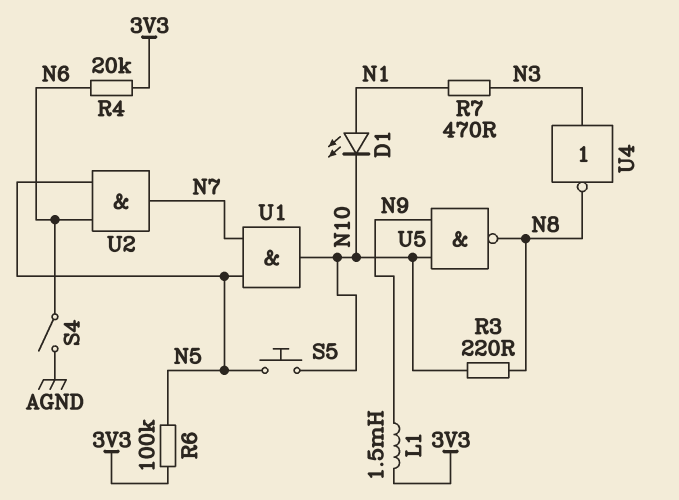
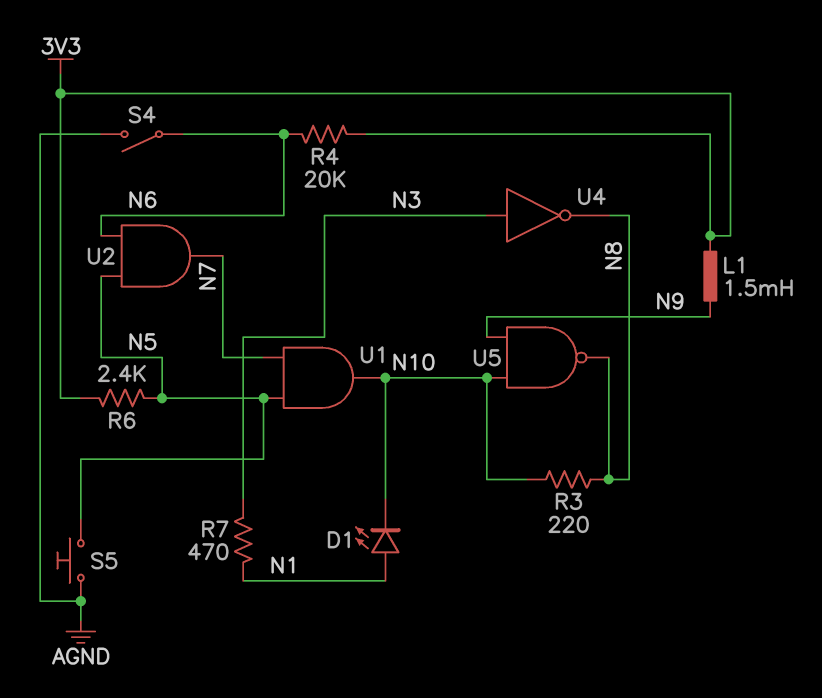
R6: 100k (3V3, N5) -> 2.4k (3V3, N5)
S5: button (N5, N10) -> button (AGND, N5)

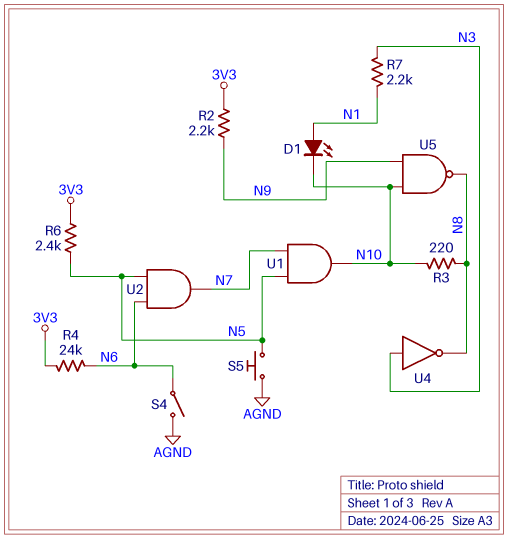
L1: 1.5mH (3V3, N9) -> none
R2: none -> 2.2k (3V3, N9)
R4: 20k (3V3, N6) -> 24k (3V3, N6)
R7: 470 (N1, N3) -> 2.2k (N1, N3)

